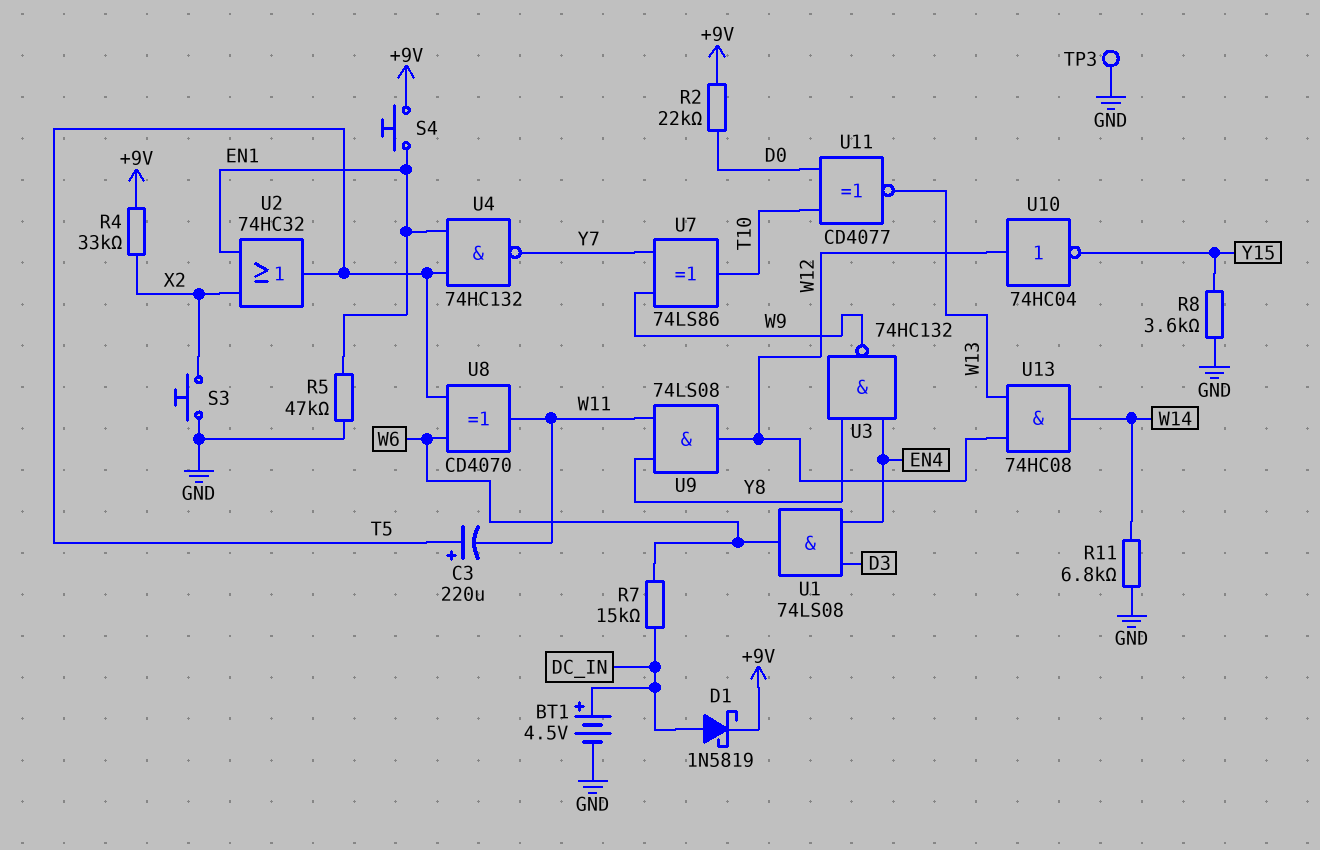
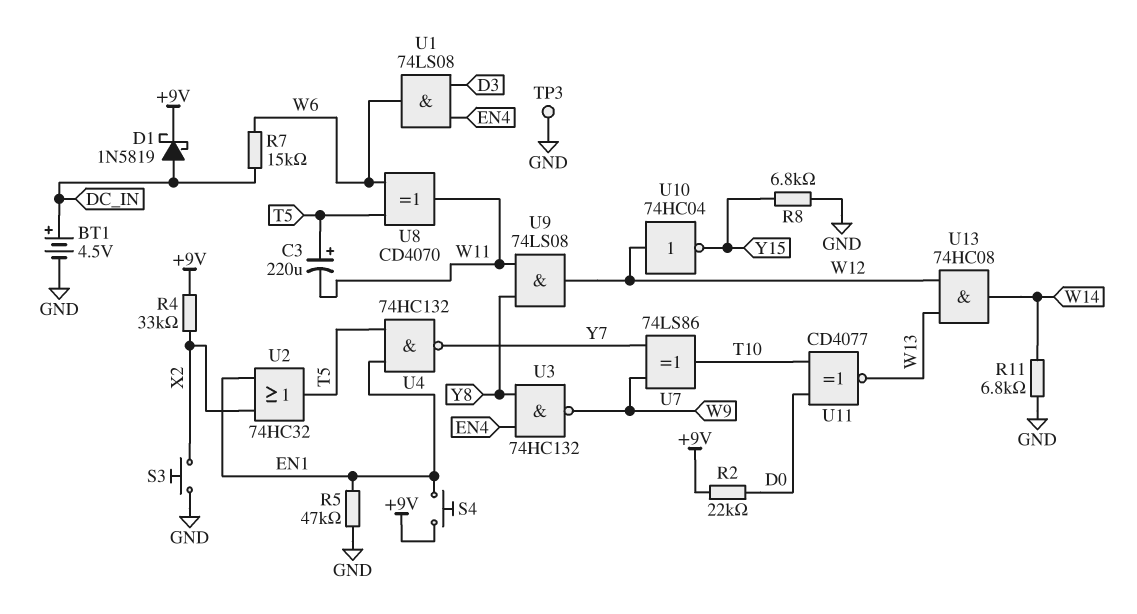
R8: 3.6k (GND, Y15) -> 6.8k (GND, Y15)

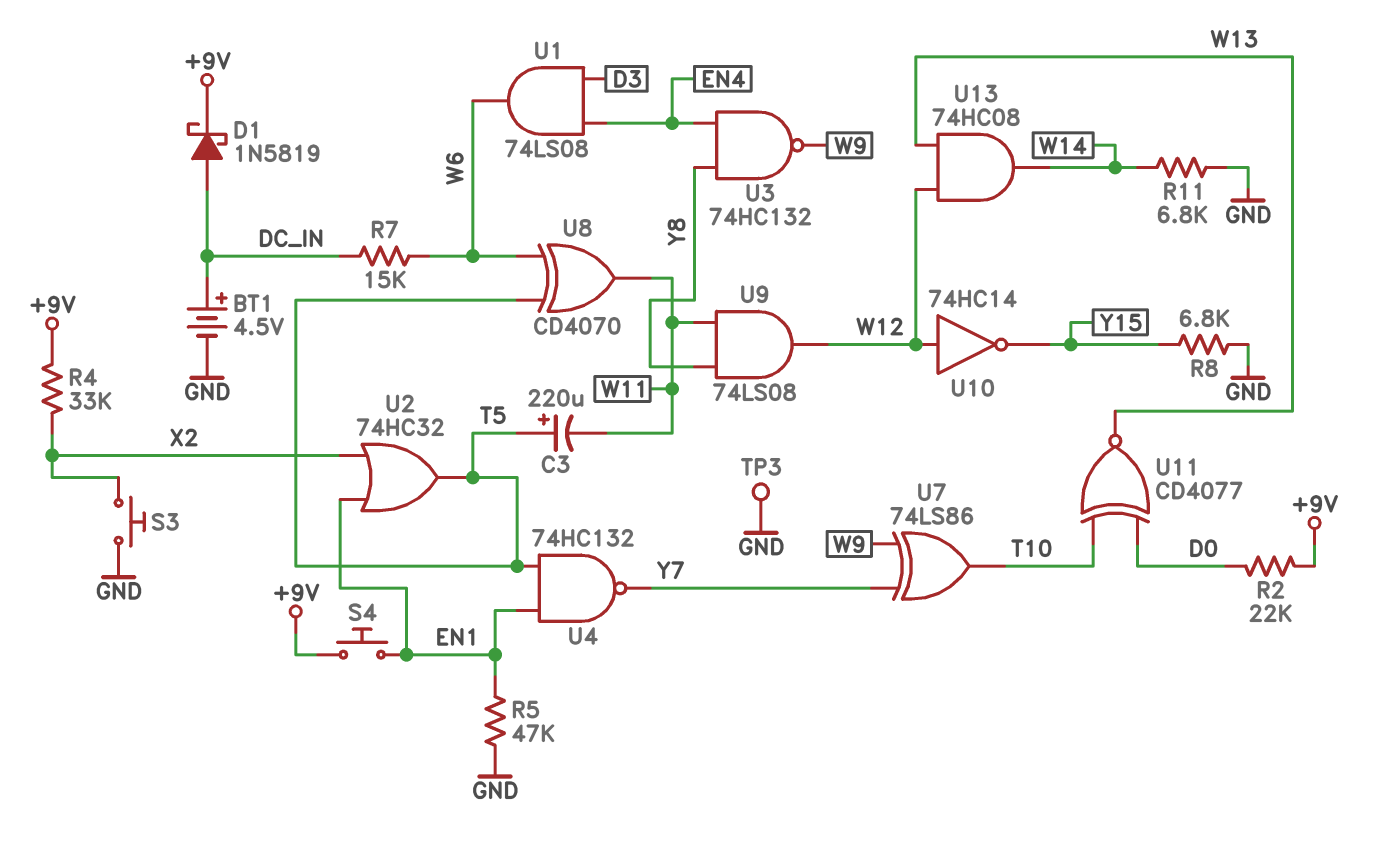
U10: NOT 74HC04 (in W12, out Y15) -> NOT 74HC14 (in W12, out Y15)

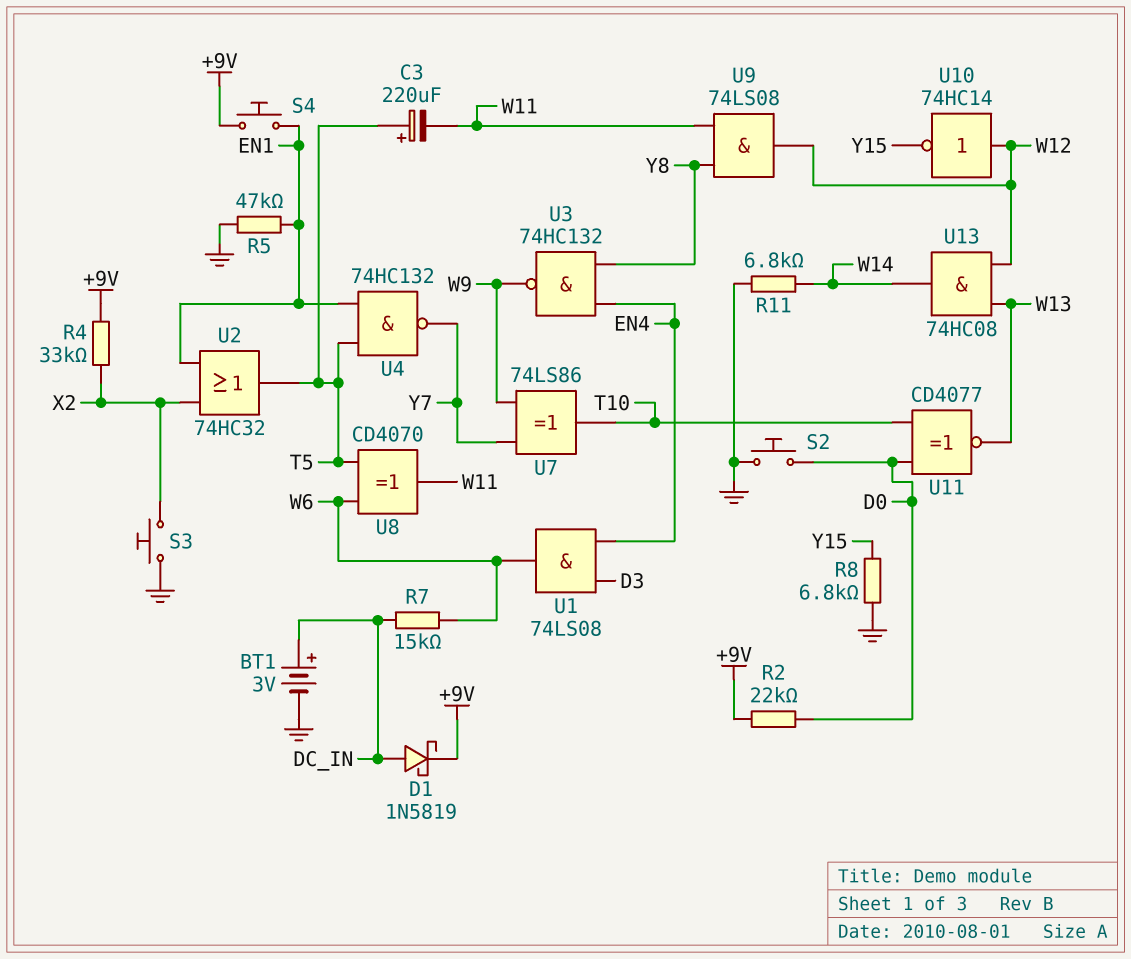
BT1: 4.5V (plus DC_IN, minus GND) -> 3V (plus DC_IN, minus GND)
S2: none -> button (D0, GND)
TP3: test point (GND) -> none

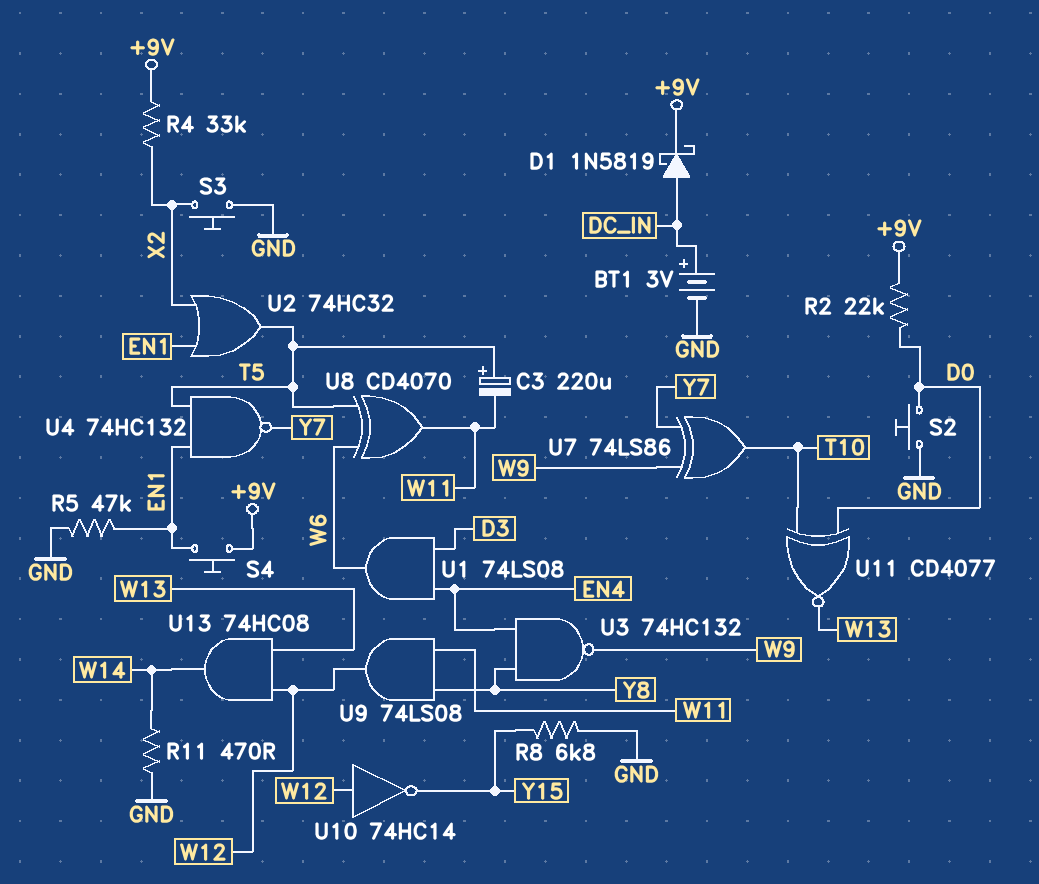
R7: 15k (DC_IN, W6) -> none
R11: 6.8k (GND, W14) -> 470 (GND, W14)

